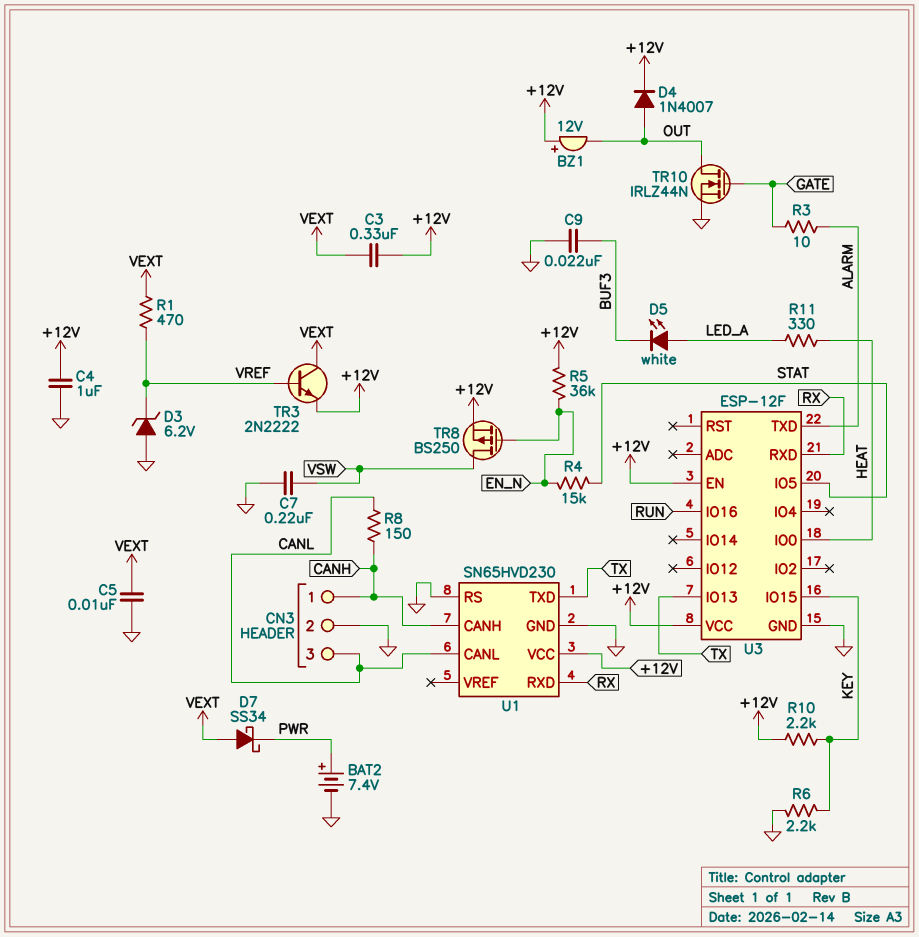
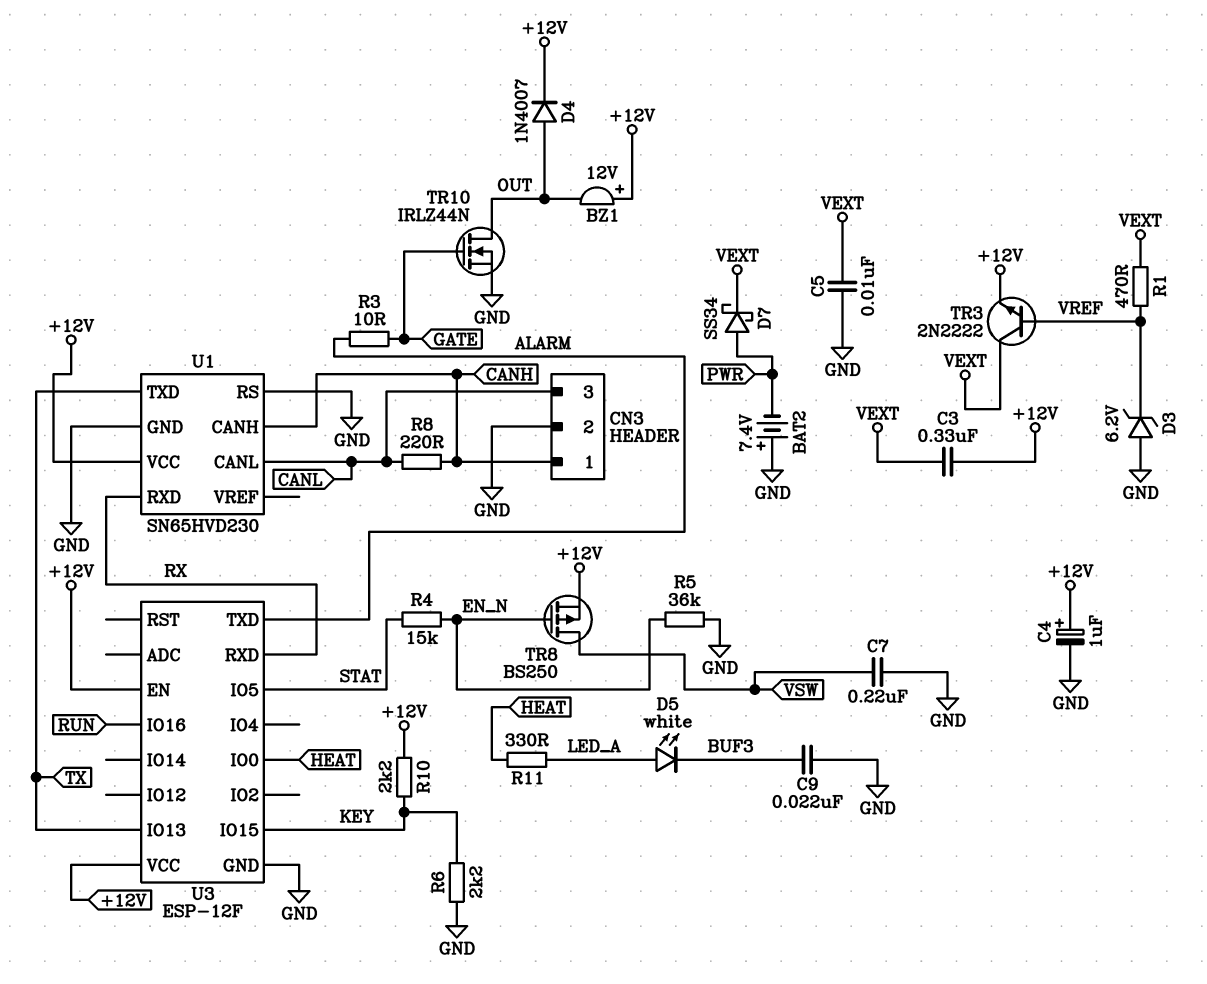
BAT2: 7.4V (plus PWR, minus GND) -> 7.4V (plus GND, minus PWR)
C4: 1uF (+12V, GND) -> 1uF (plus +12V, minus GND)
D7: schottky SS34 (A VEXT, K PWR) -> schottky SS34 (A PWR, K VEXT)
R5: 36k (+12V, EN_N) -> 36k (EN_N, GND)
R8: 150 (CANH, CANL) -> 220 (CANH, CANL)

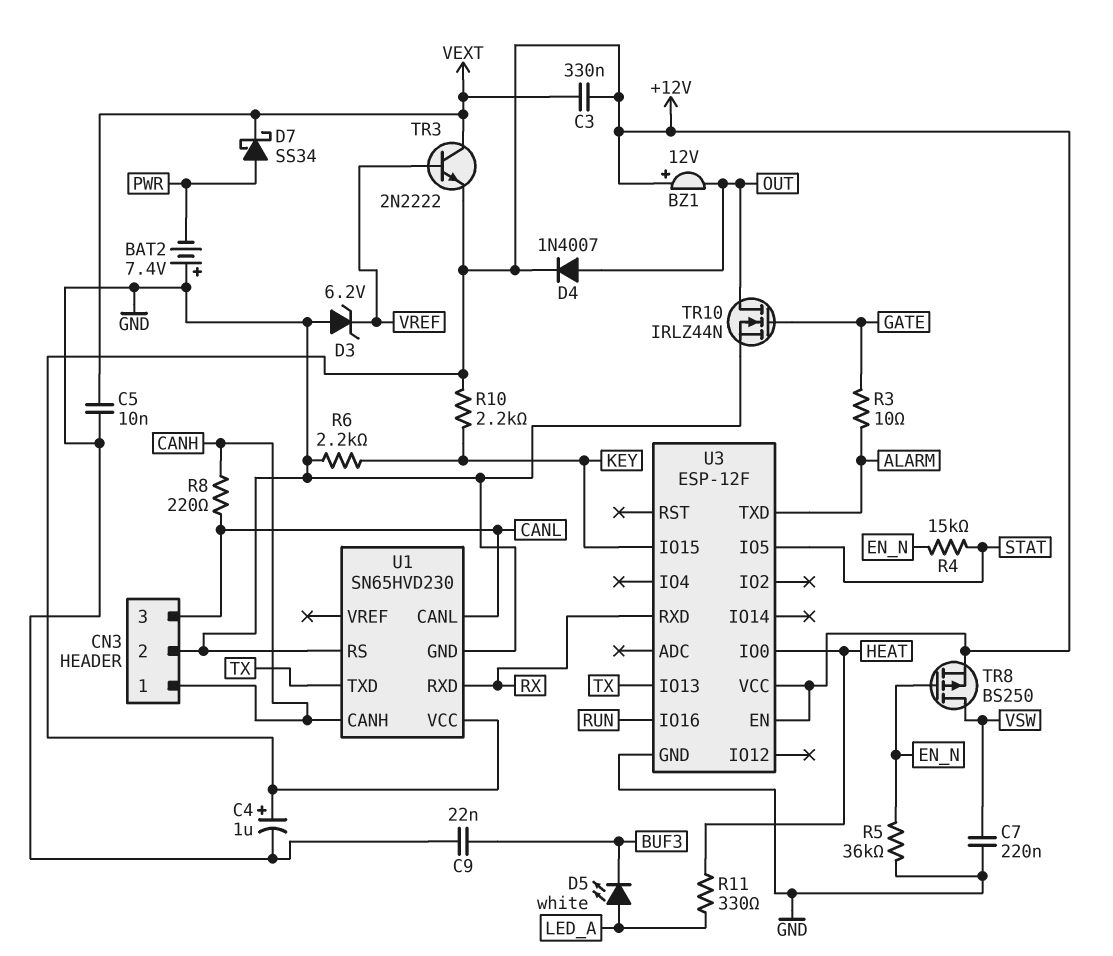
R1: 470 (VEXT, VREF) -> none

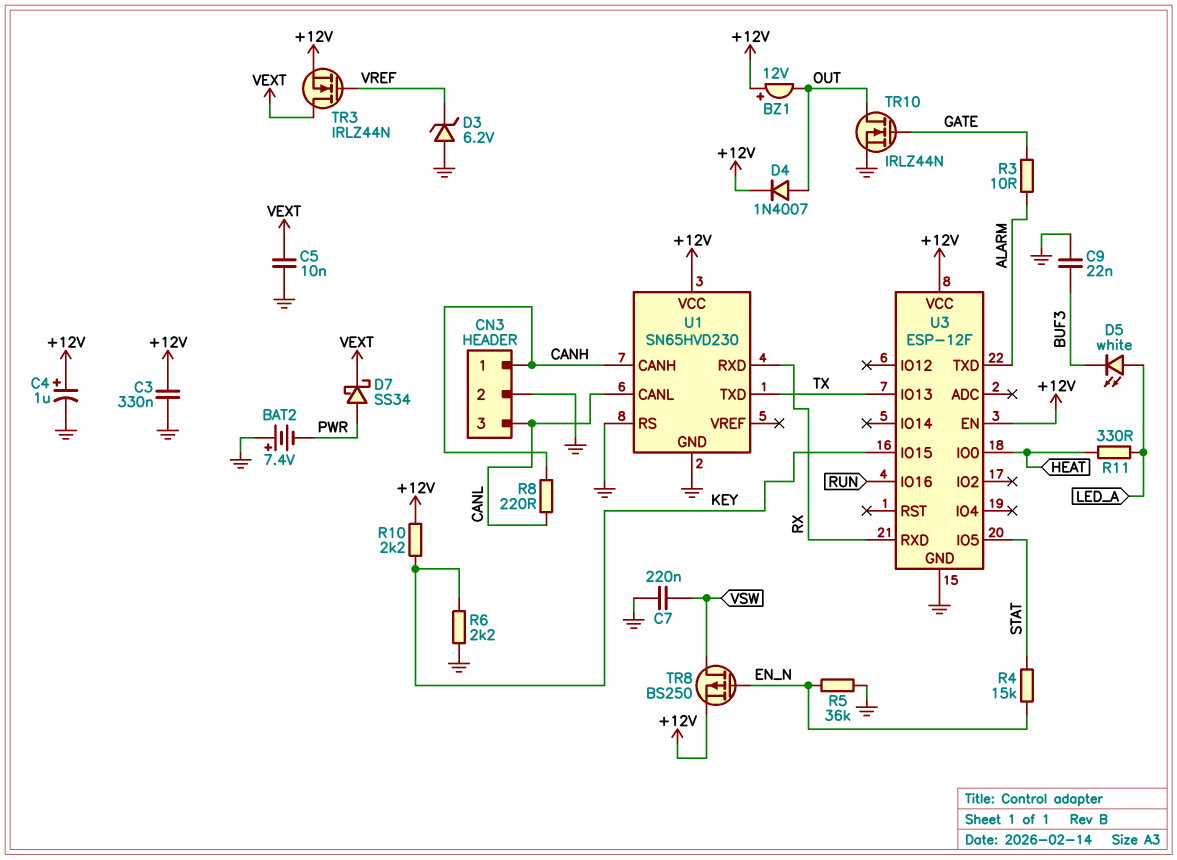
C3: 330nF (+12V, VEXT) -> 330nF (+12V, GND)
TR3: NPN 2N2222 (B VREF, C VEXT, E +12V) -> NMOS IRLZ44N (G VREF, D VEXT, S +12V)

